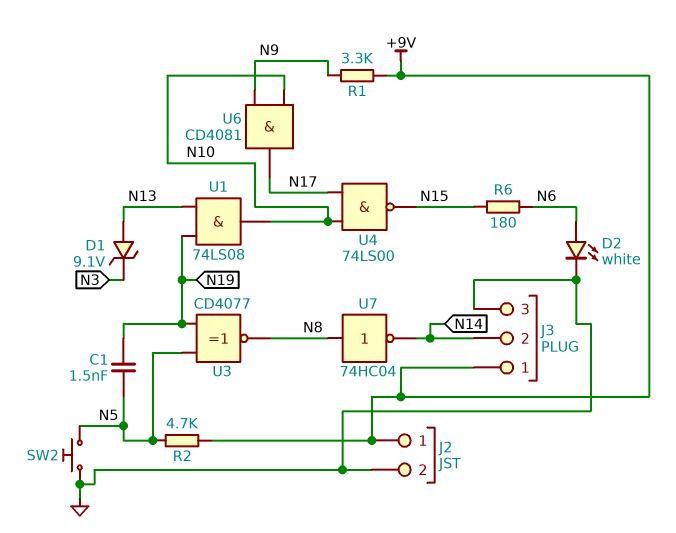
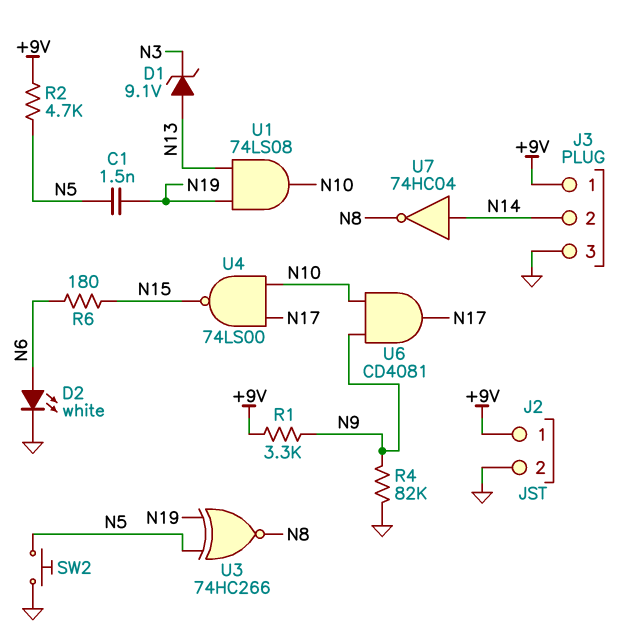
R4: none -> 82k (GND, N9)
U3: XNOR CD4077 (in N5, in N19, out N8) -> XNOR 74HC266 (in N5, in N19, out N8)
U7: NOT 74HC04 (in N8, out N14) -> NOT 74HC04 (in N14, out N8)

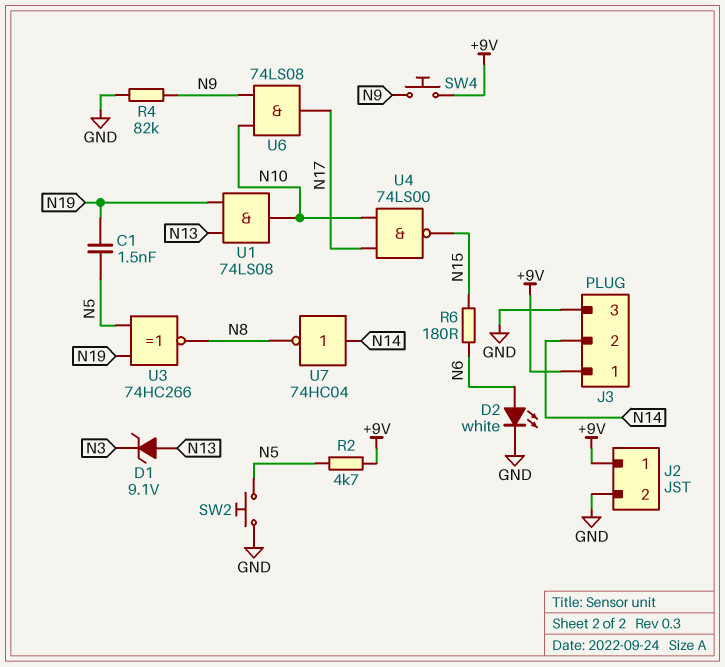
R1: 3.3k (+9V, N9) -> none
SW4: none -> button (+9V, N9)
U6: AND CD4081 (in N9, in N10, out N17) -> AND 74LS08 (in N9, in N10, out N17)

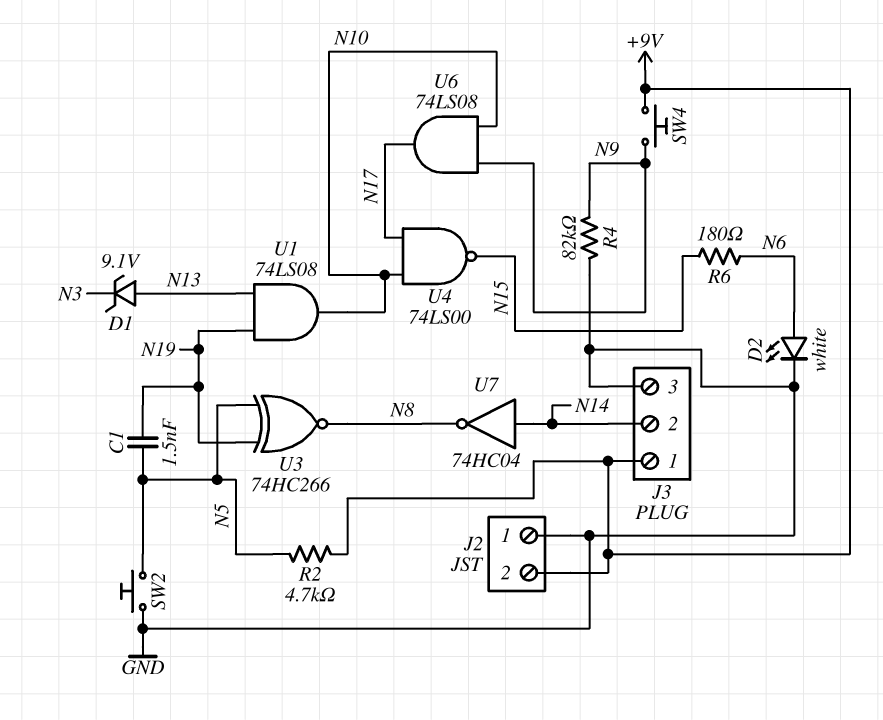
J2 pin 1: +9V -> GND
J2 pin 2: GND -> +9V

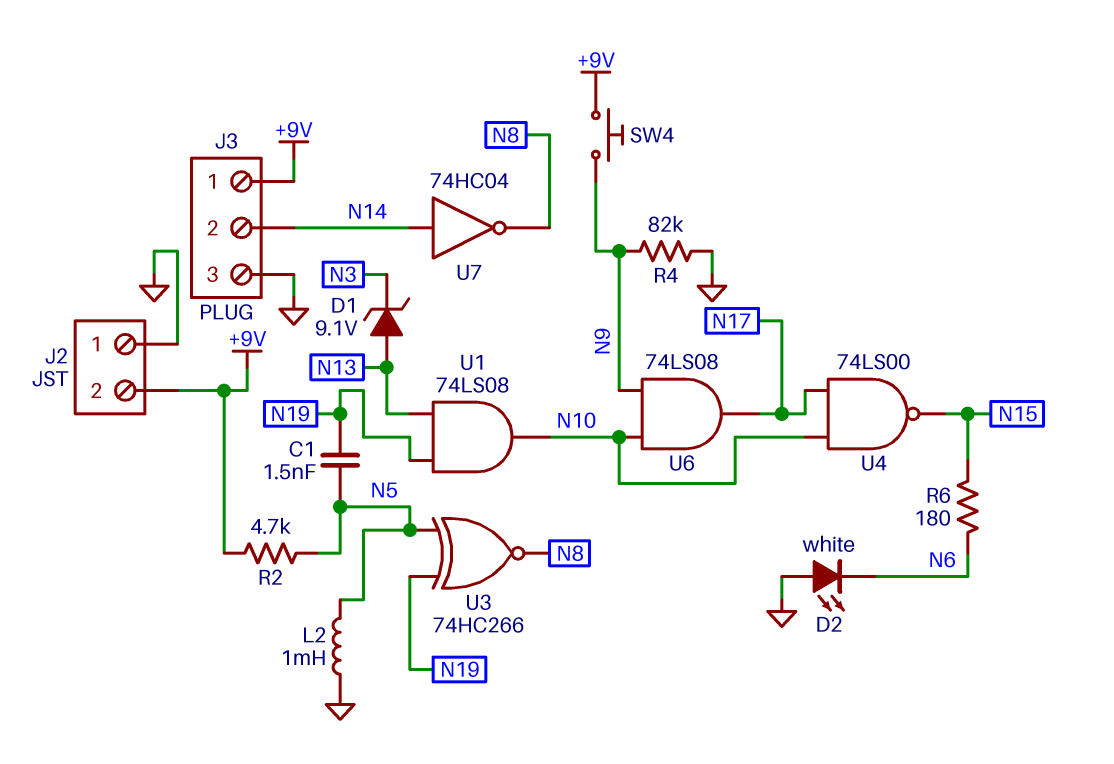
D2: LED white (A N6, K GND) -> LED white (A GND, K N6)
L2: none -> 1mH (GND, N5)
SW2: button (GND, N5) -> none

